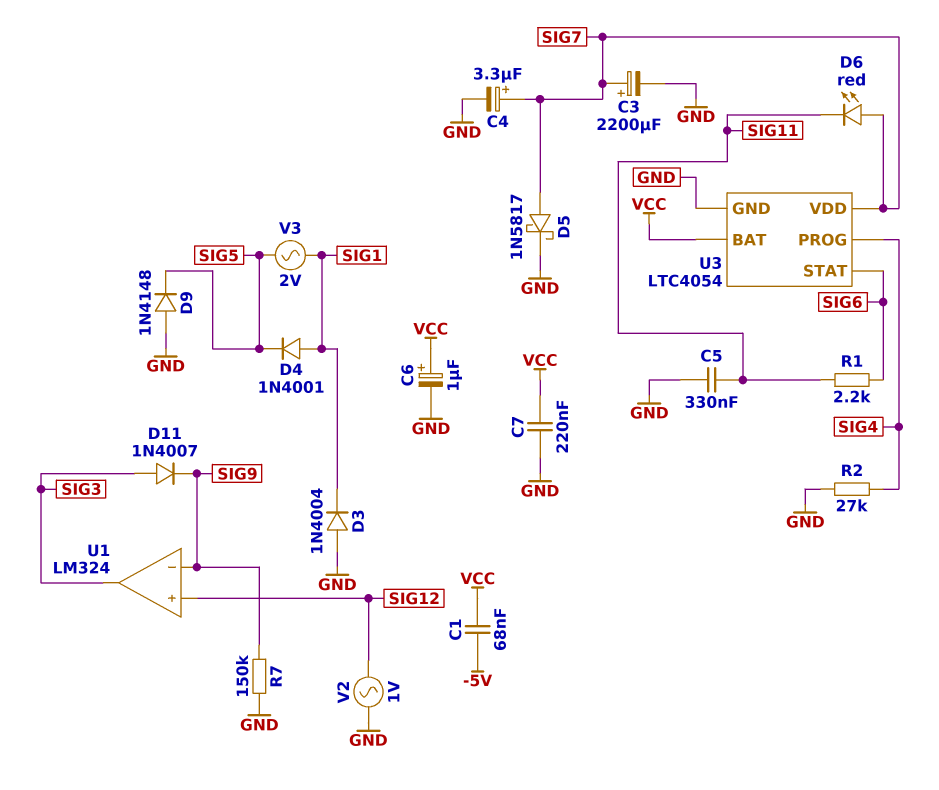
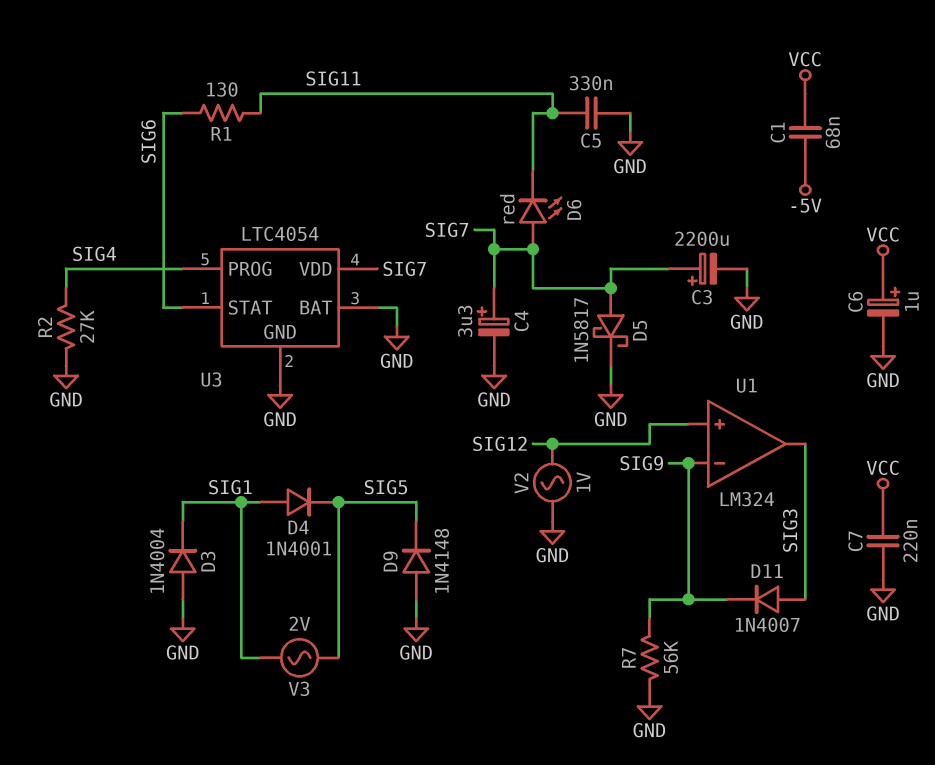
R1: 2.2k (SIG6, SIG11) -> 130 (SIG6, SIG11)
R7: 150k (GND, SIG9) -> 56k (GND, SIG9)
U3 pin BAT: VCC -> GND

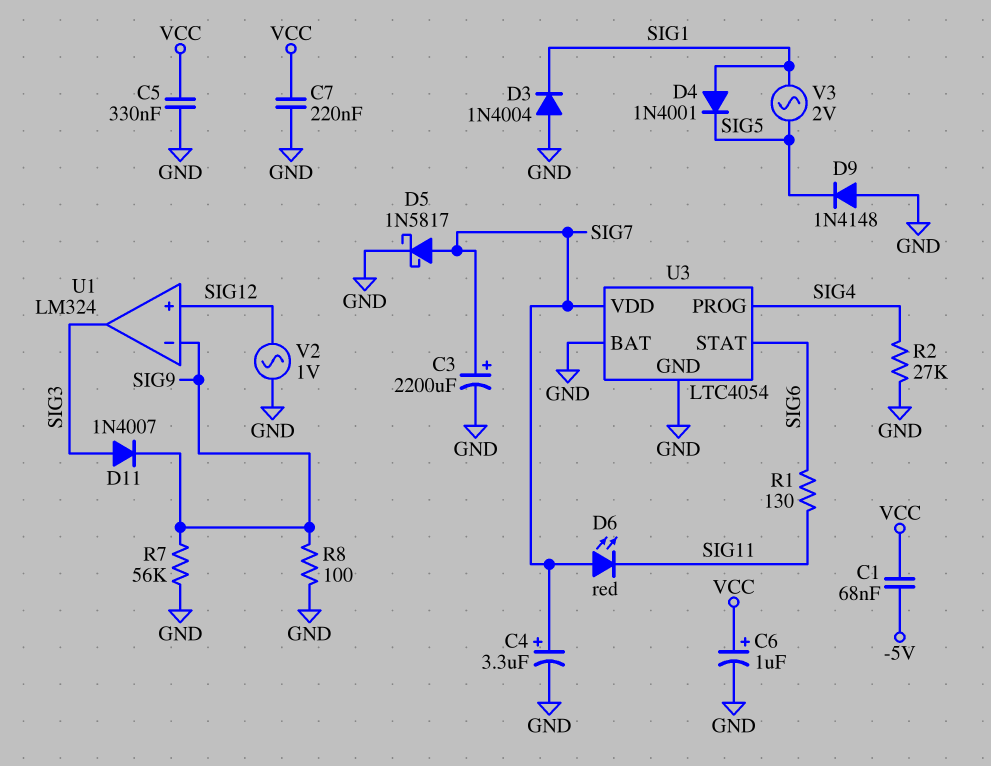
C5: 330nF (GND, SIG11) -> 330nF (GND, VCC)
R8: none -> 100 (GND, SIG9)

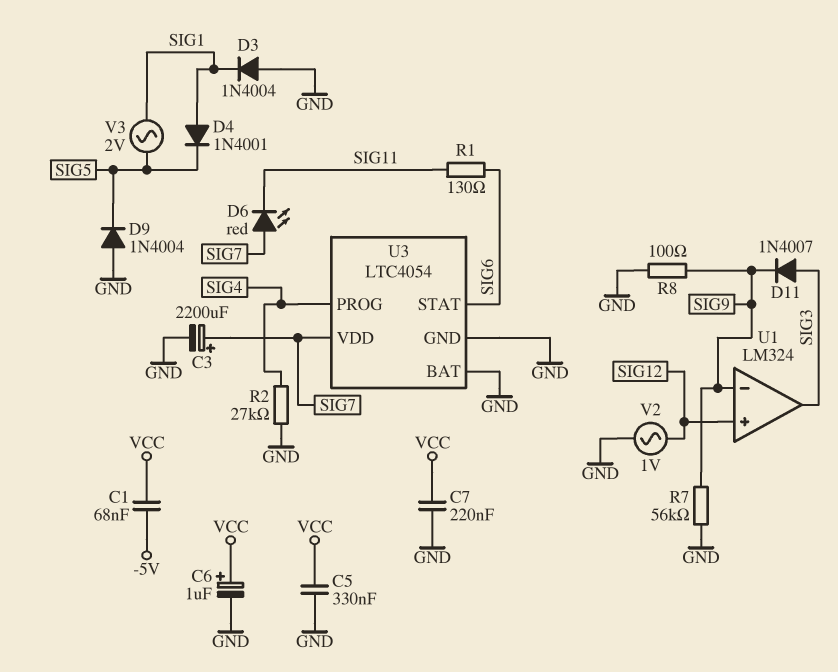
C4: 3.3uF (plus SIG7, minus GND) -> none
D5: schottky 1N5817 (A SIG7, K GND) -> none
D9: diode 1N4148 (A GND, K SIG5) -> diode 1N4004 (A GND, K SIG5)

